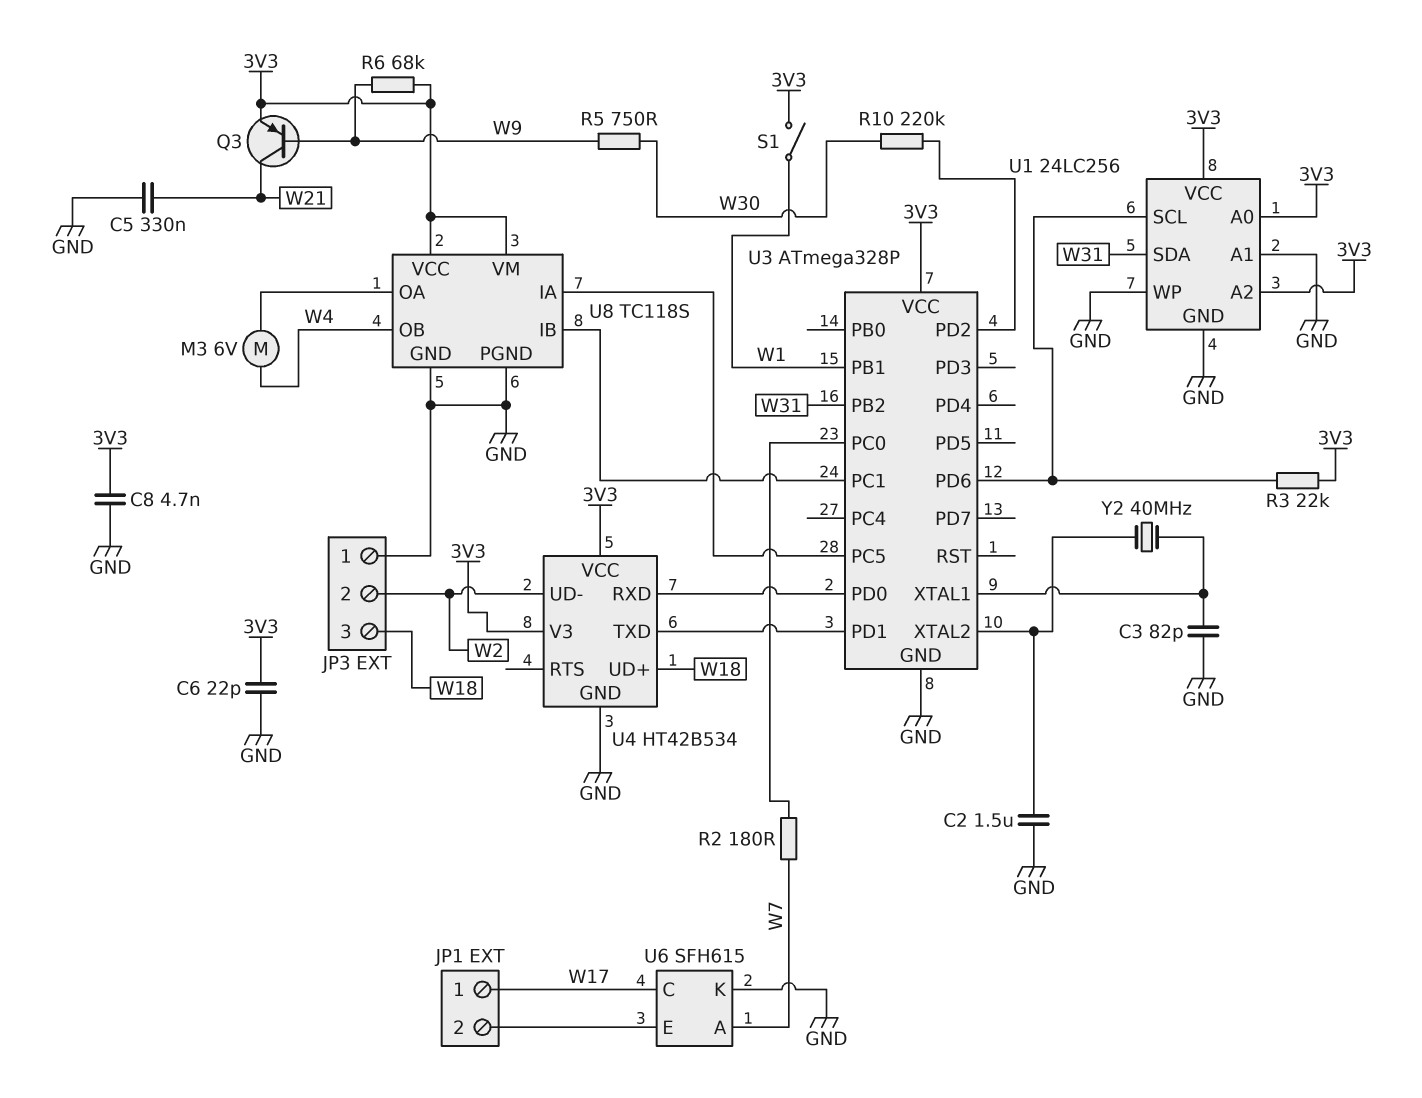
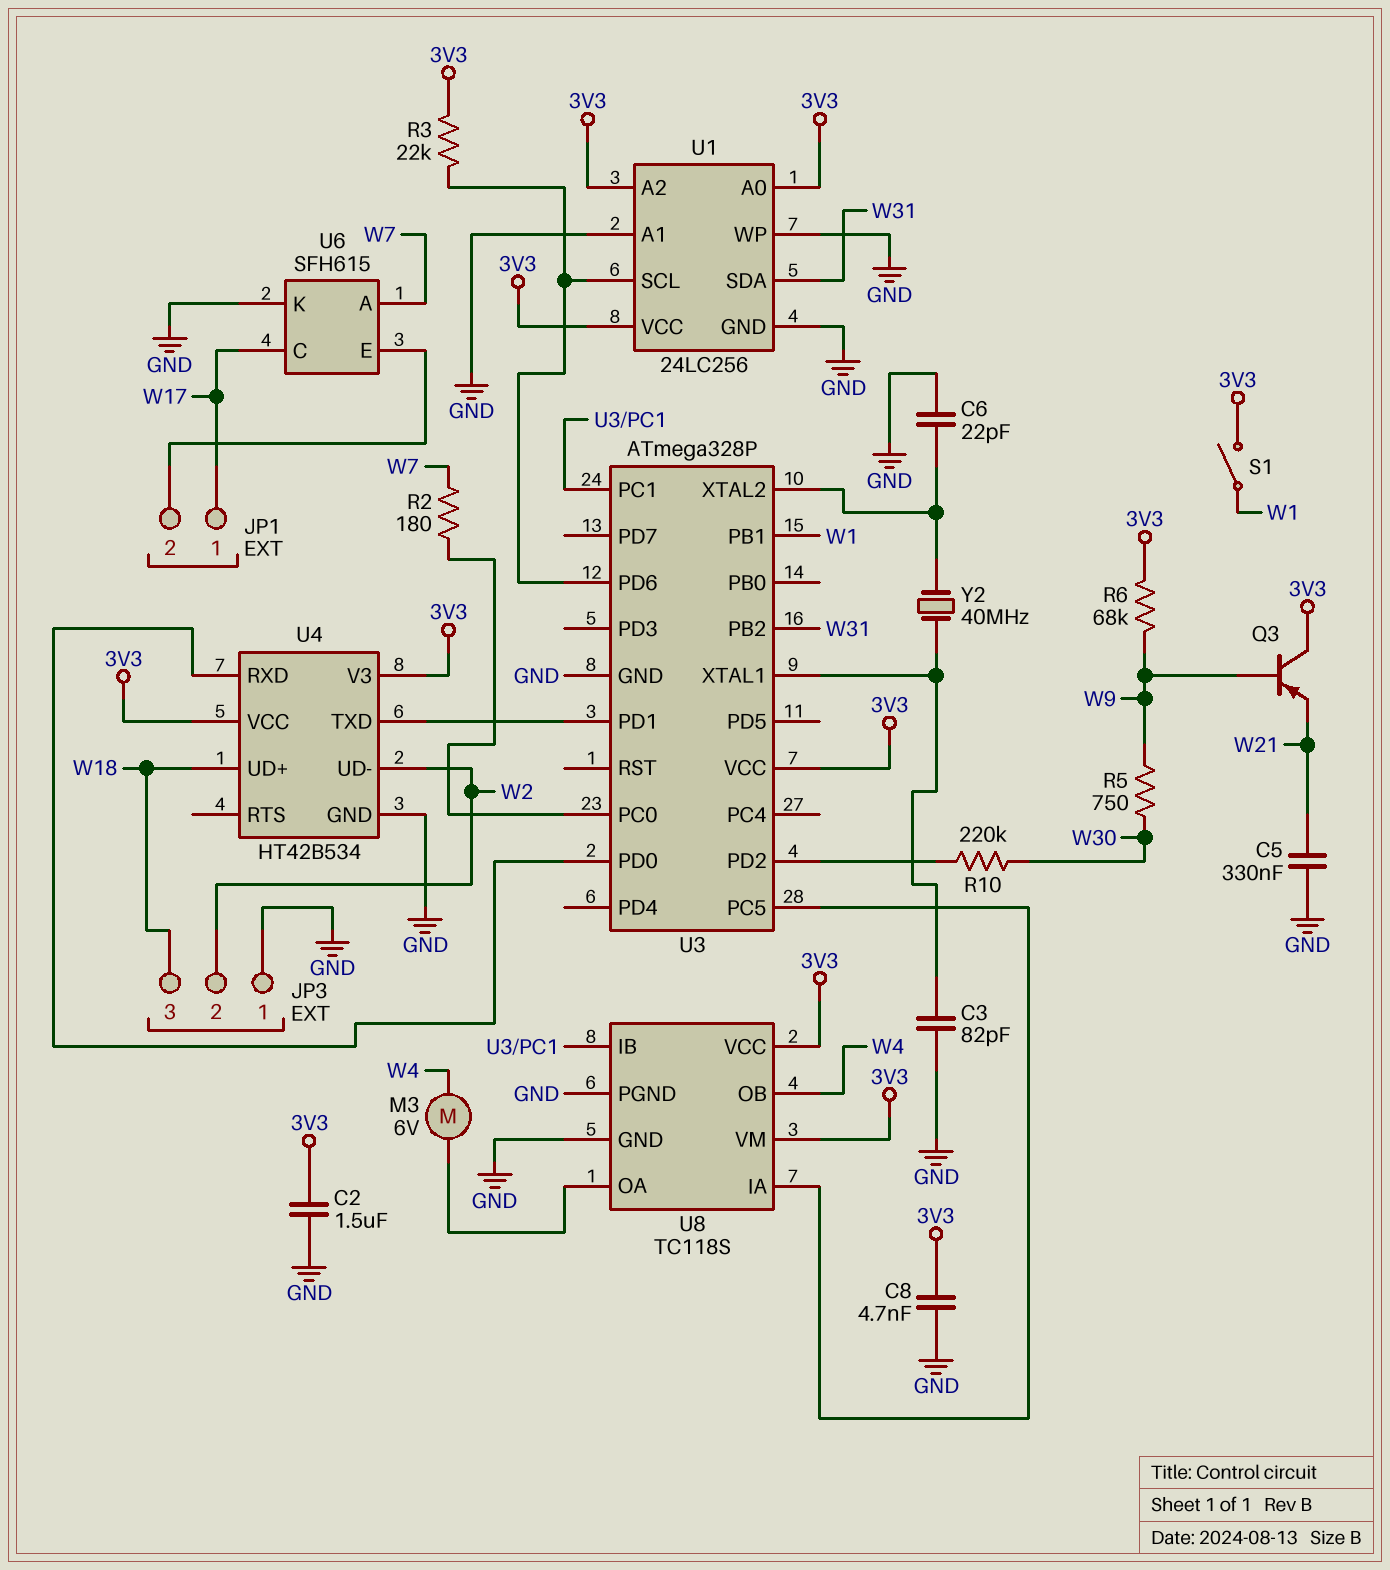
C2: 1.5uF (GND, U3/XTAL2) -> 1.5uF (3V3, GND)
C6: 22pF (3V3, GND) -> 22pF (GND, U3/XTAL2)
Q3: PNP (B W9, C W21, E 3V3) -> PNP (B W9, C 3V3, E W21)

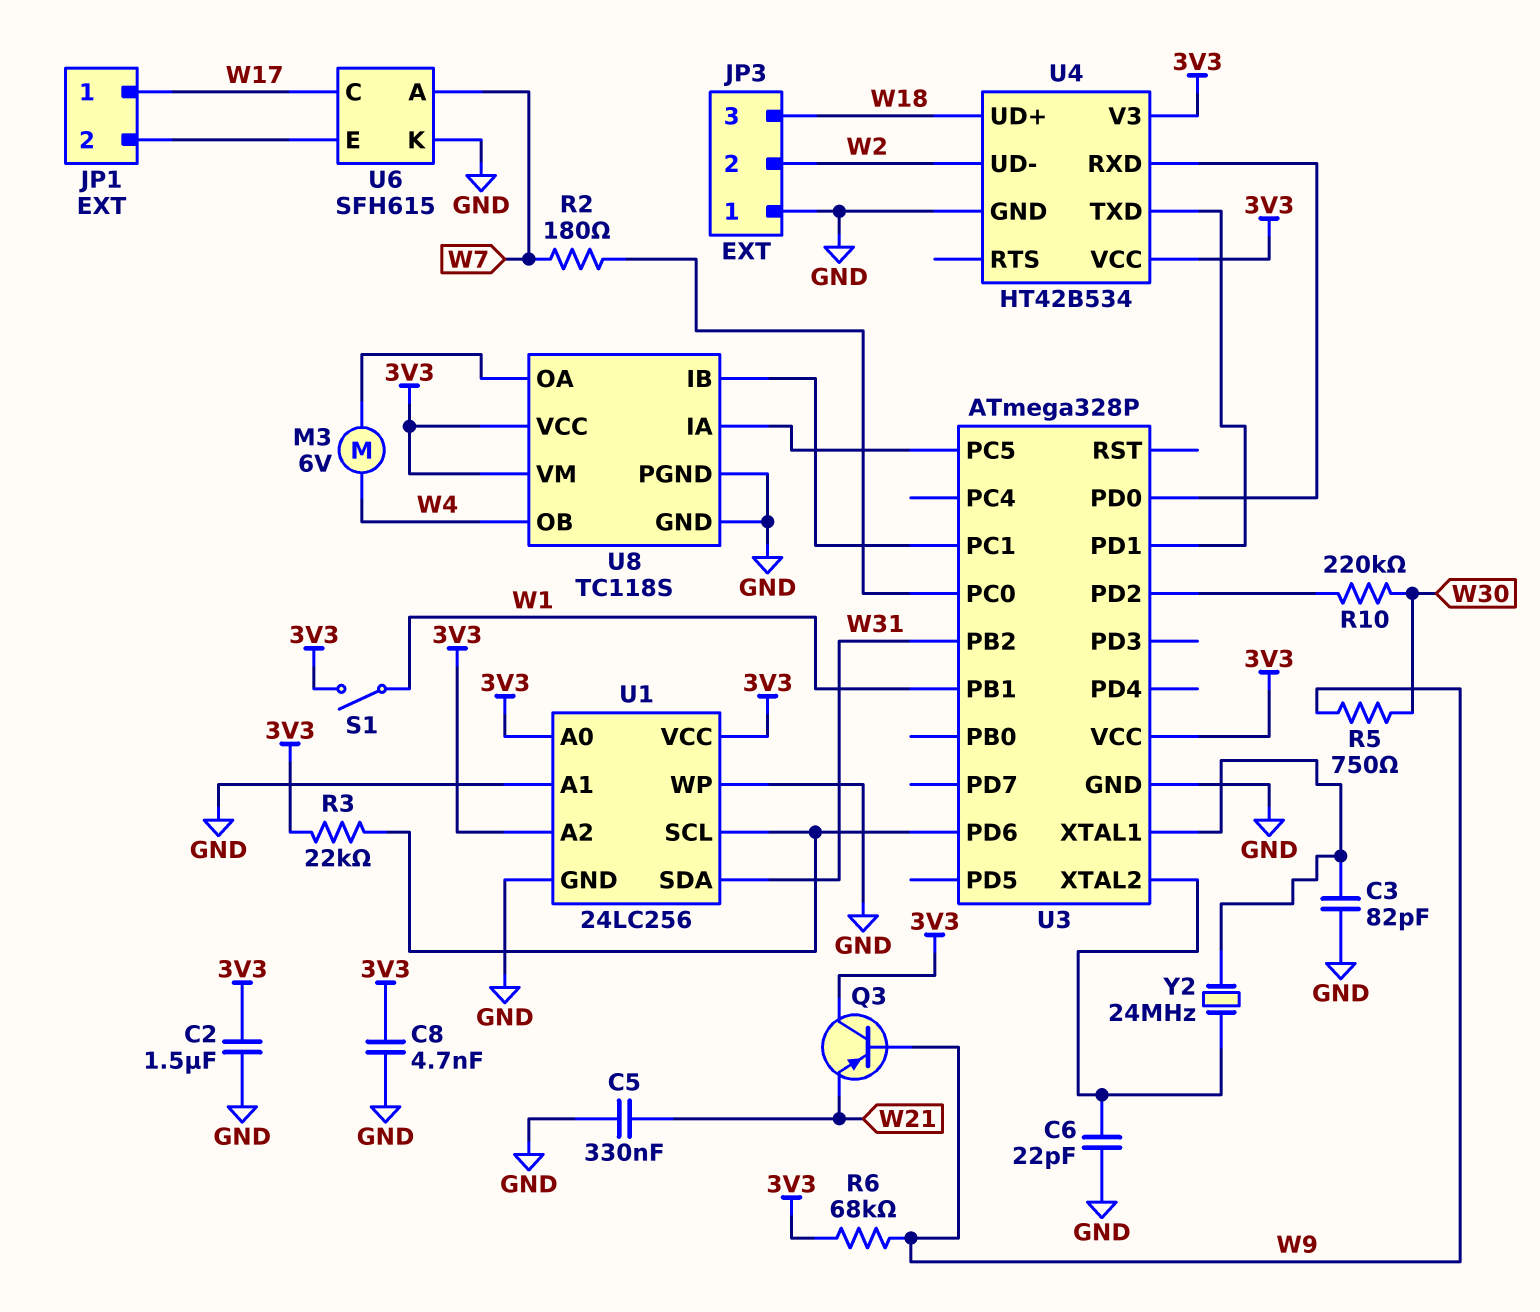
Y2: 40MHz (U3/XTAL1, U3/XTAL2) -> 24MHz (U3/XTAL1, U3/XTAL2)

